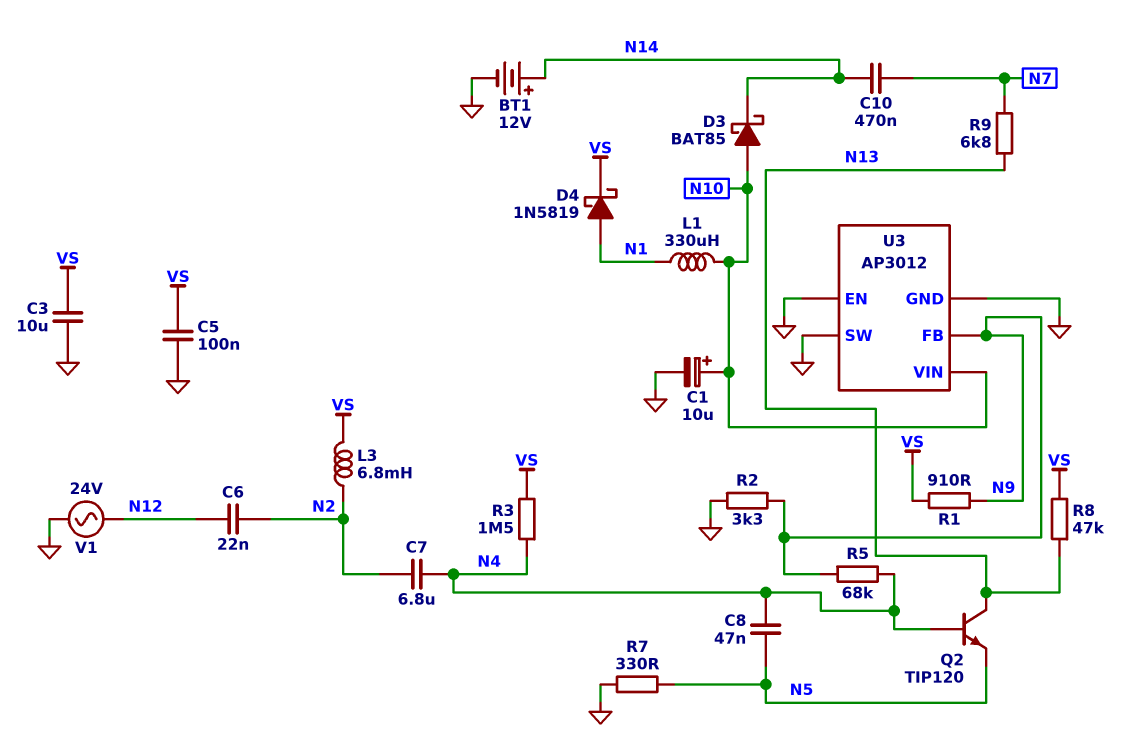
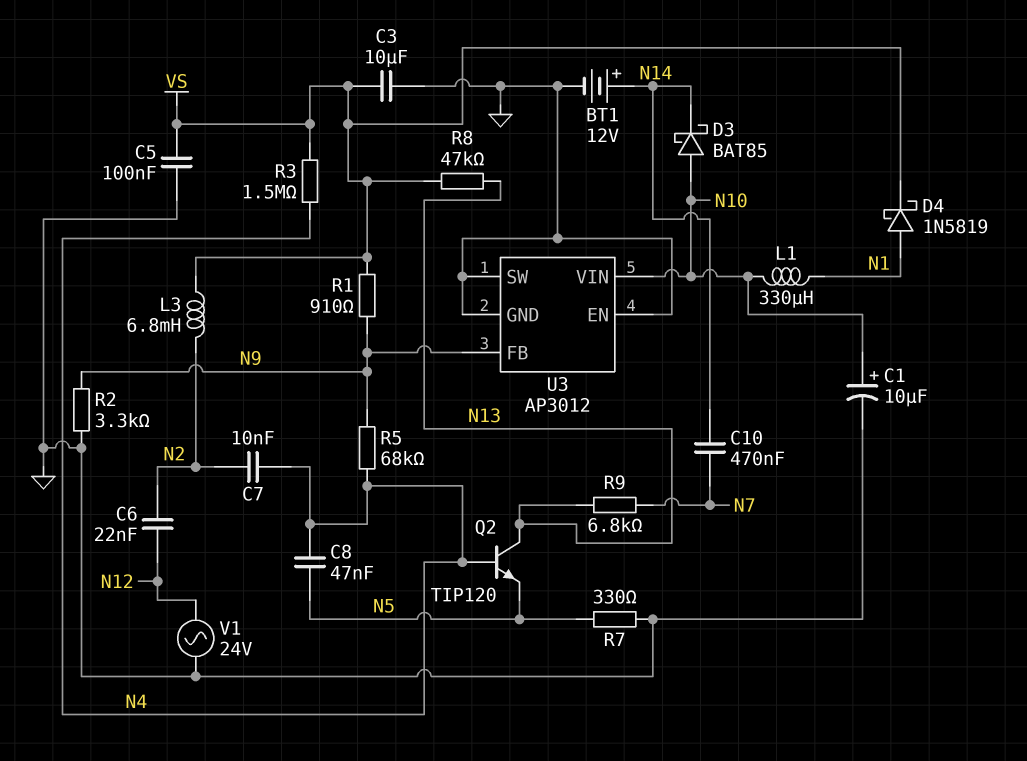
C7: 6.8uF (N2, N4) -> 10nF (N2, N4)

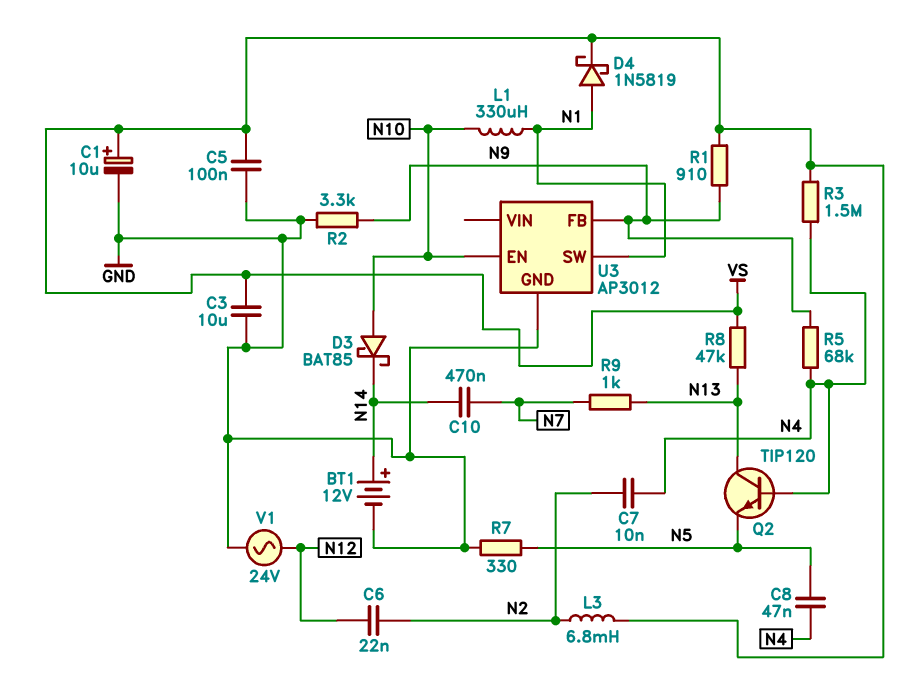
C1: 10uF (plus N10, minus GND) -> 10uF (plus VS, minus GND)
R9: 6.8k (N7, N13) -> 1k (N7, N13)
U3 pin EN: GND -> N10
U3 pin SW: GND -> N1
U3 pin VIN: N10 -> none

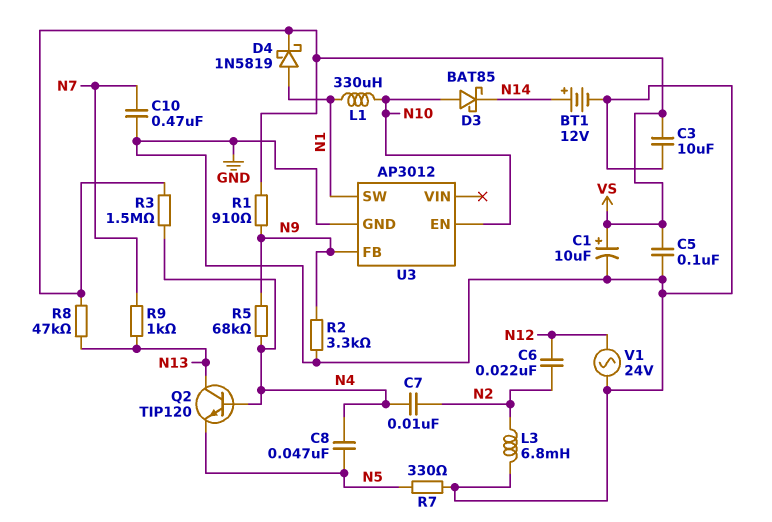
C10: 470nF (N7, N14) -> 470nF (GND, N7)
L3: 6.8mH (N2, VS) -> 6.8mH (GND, N2)

